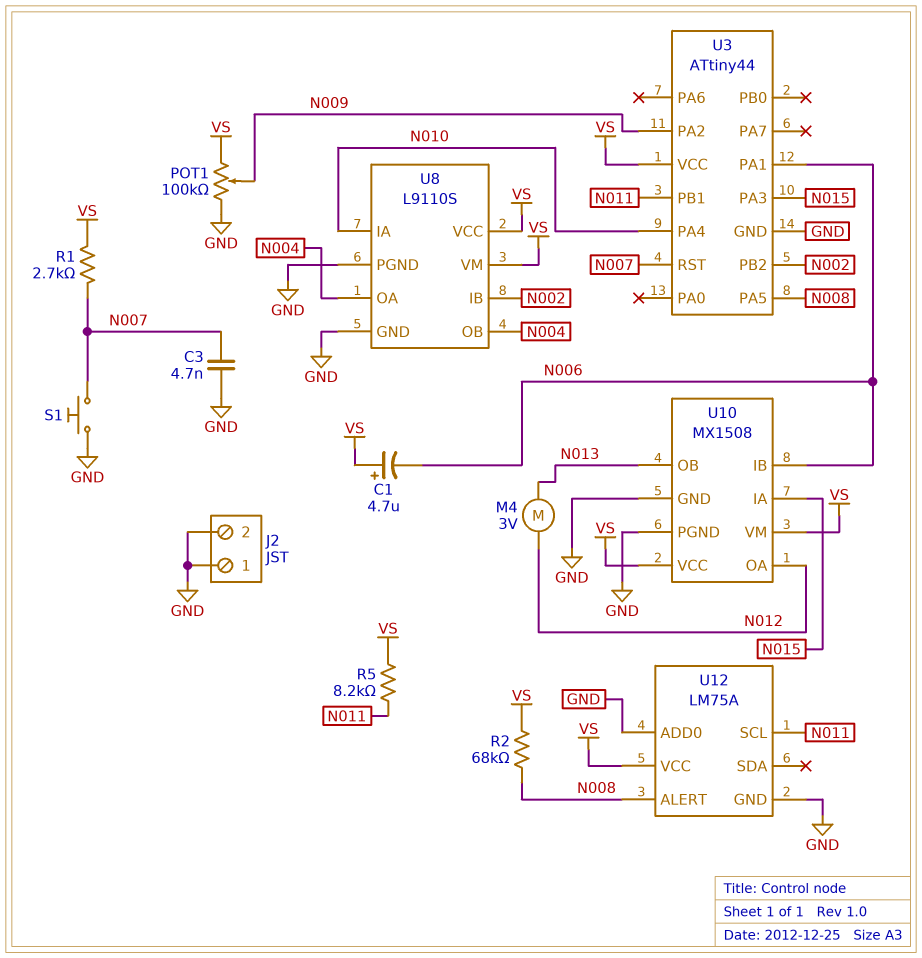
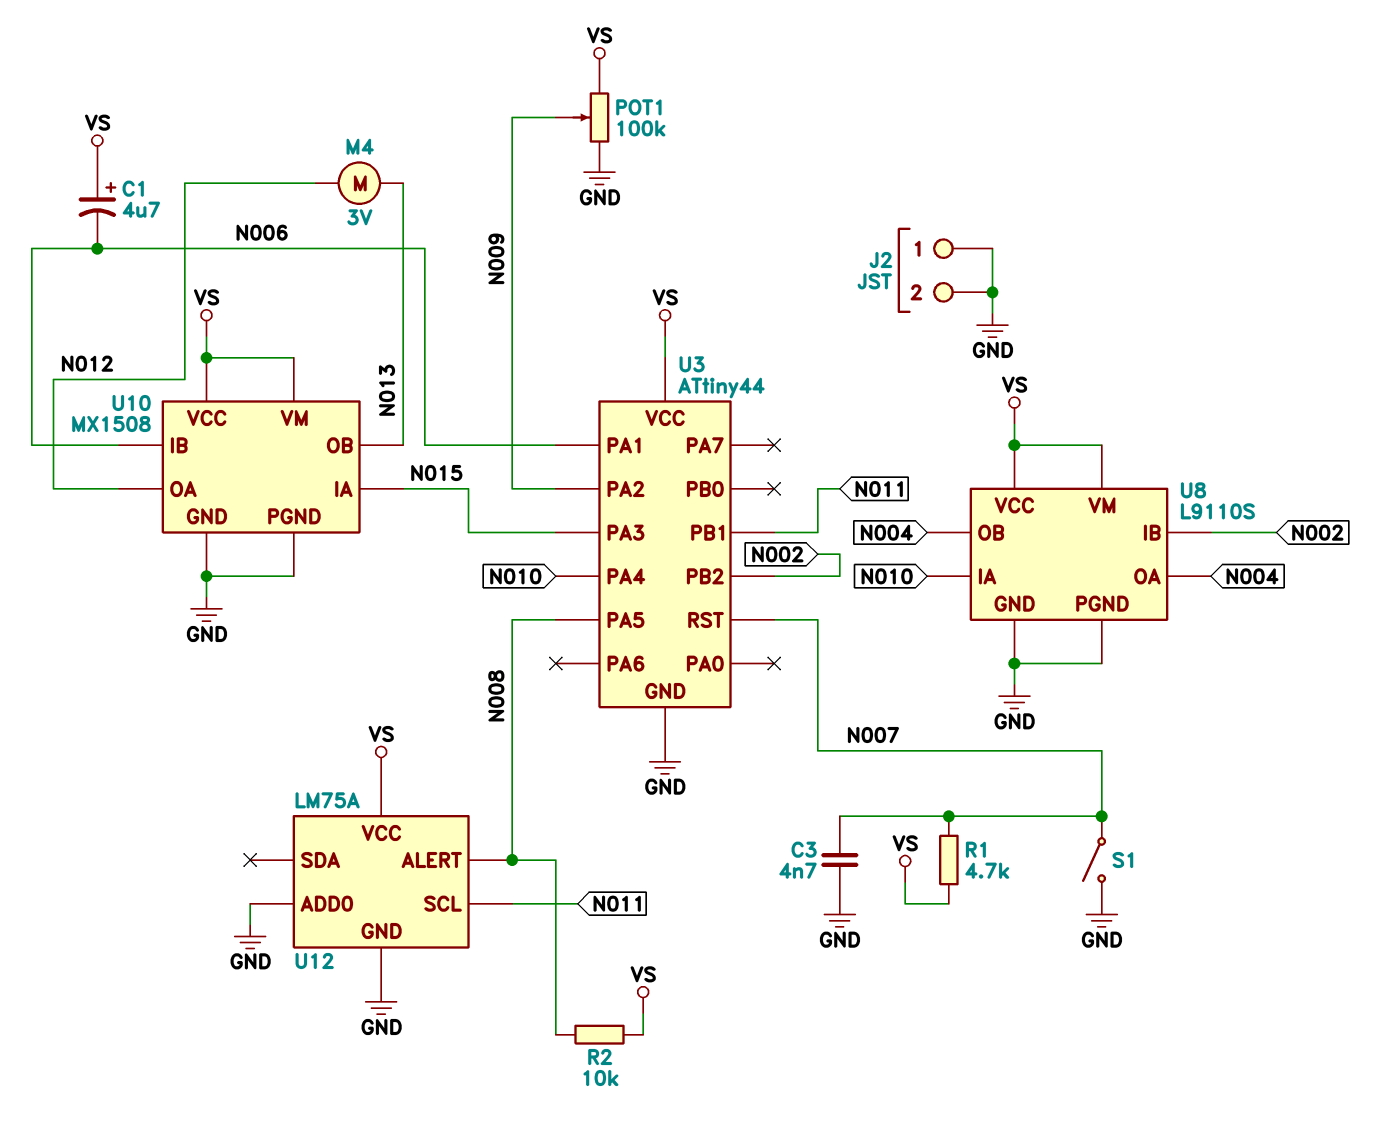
R1: 2.7k (N007, VS) -> 4.7k (N007, VS)
R2: 68k (N008, VS) -> 10k (N008, VS)
R5: 8.2k (N011, VS) -> none
S1: button (GND, N007) -> switch (GND, N007)

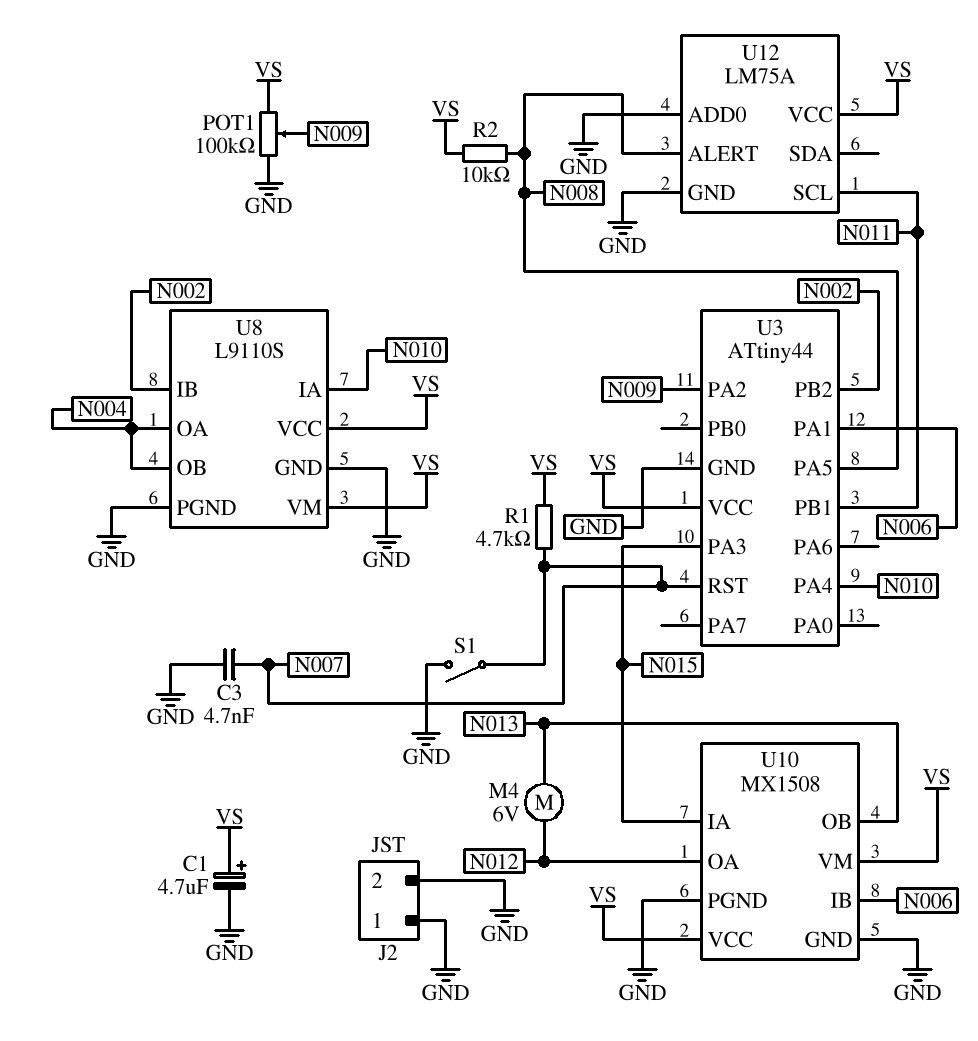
C1: 4.7uF (plus VS, minus N006) -> 4.7uF (plus VS, minus GND)
M4: motor 3V (N012, N013) -> motor 6V (N012, N013)

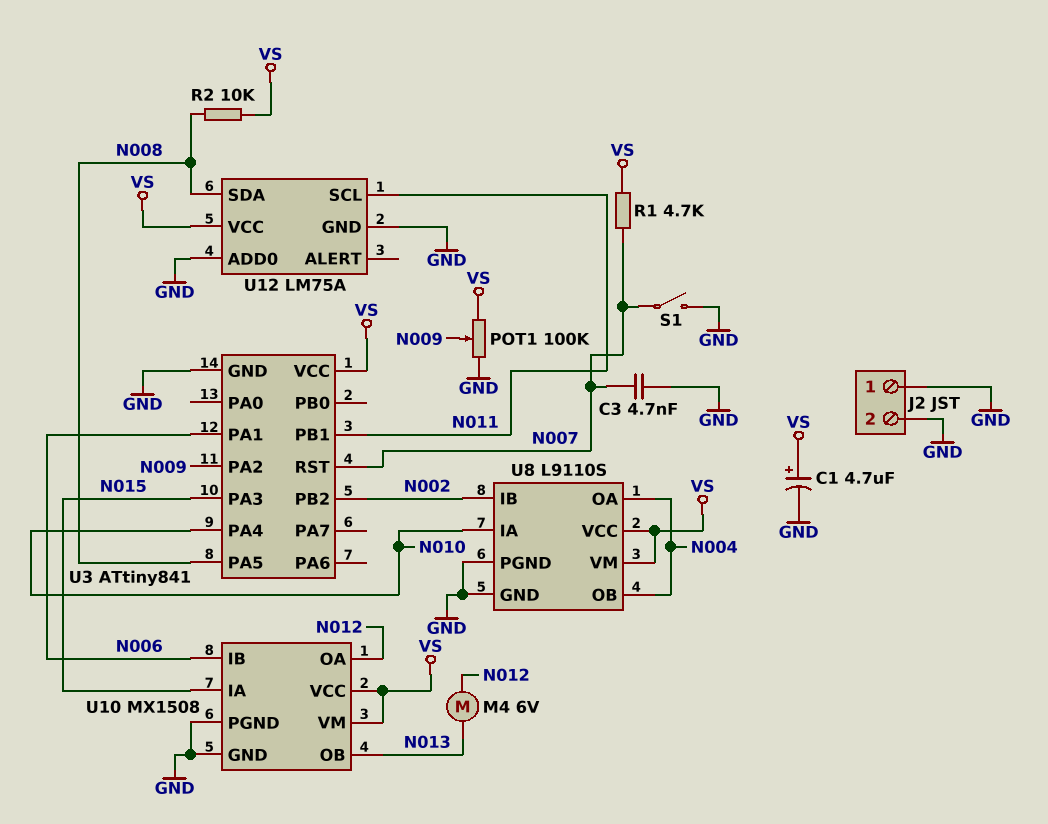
U3: ATtiny44 -> ATtiny841
U12 pin ALERT: N008 -> none
U12 pin SDA: none -> N008

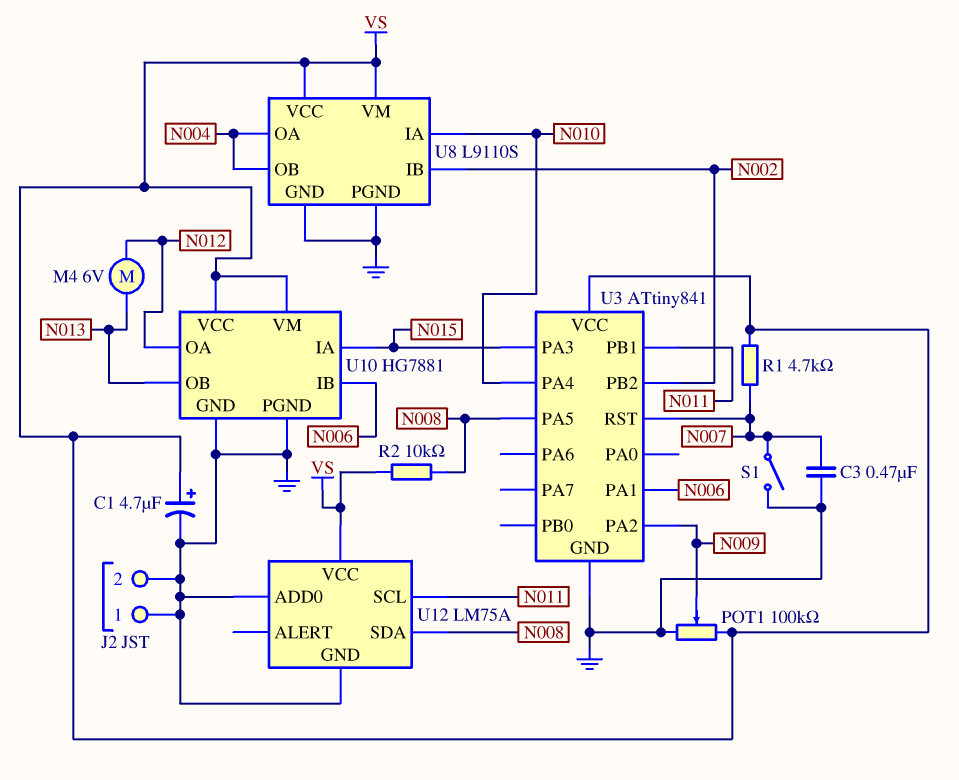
C3: 4.7nF (GND, N007) -> 470nF (GND, N007)
U10: MX1508 -> HG7881

